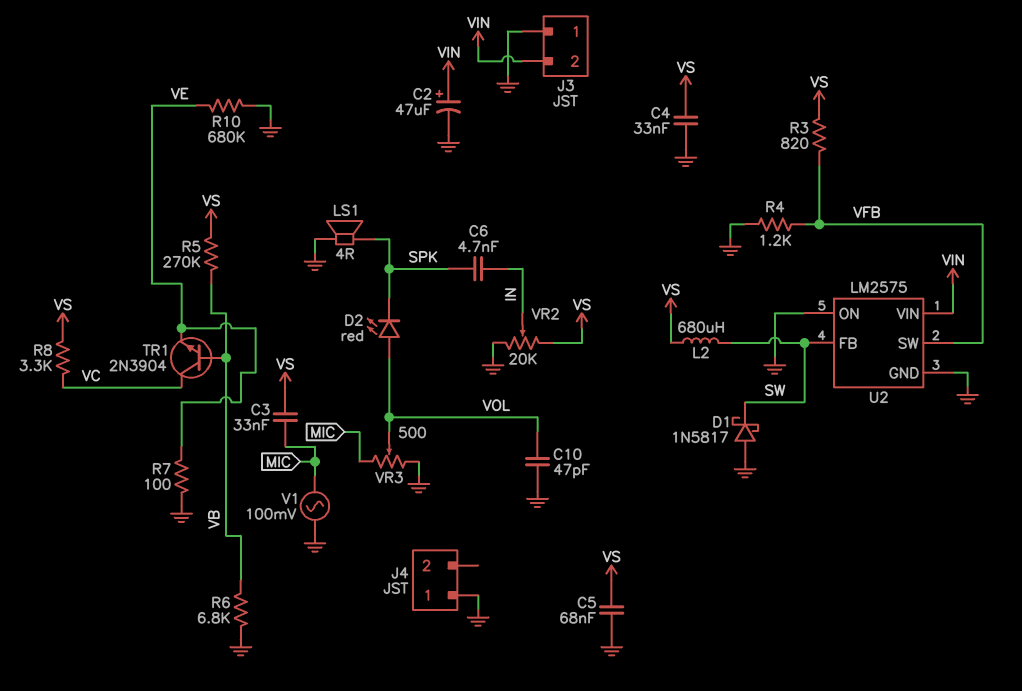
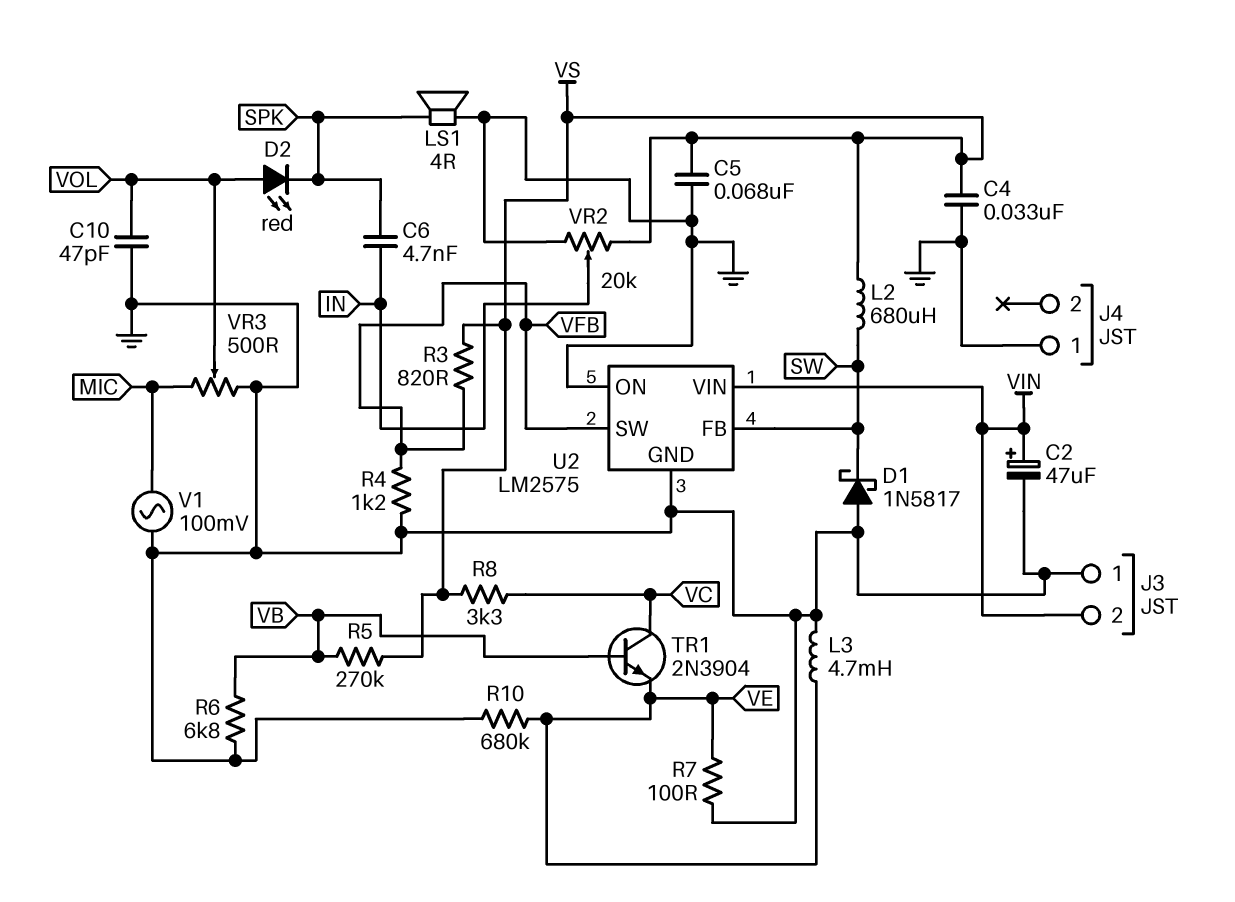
C3: 33nF (MIC, VS) -> none
L3: none -> 4.7mH (GND, VE)

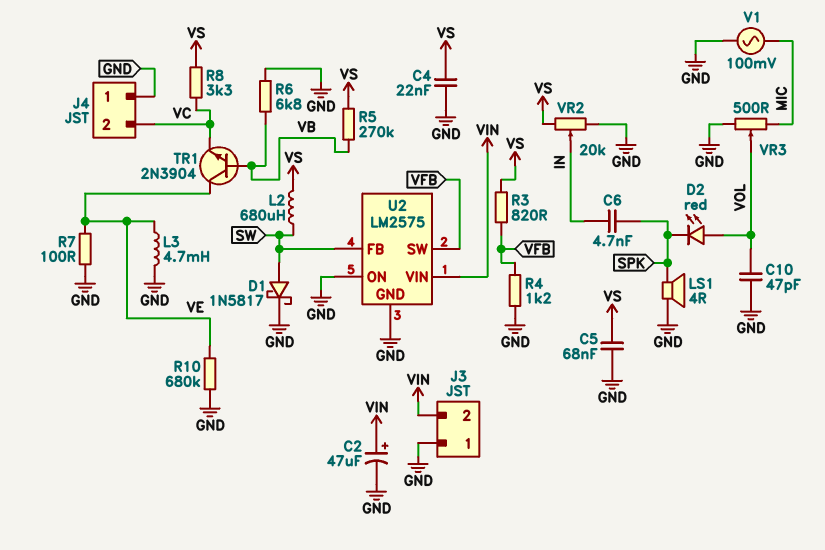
C4: 33nF (GND, VS) -> 22nF (GND, VS)
D1: schottky 1N5817 (A GND, K SW) -> schottky 1N5817 (A SW, K GND)
J4 pin 2: none -> VC
TR1: NPN 2N3904 (B VB, C VC, E VE) -> NPN 2N3904 (B VB, C VE, E VC)

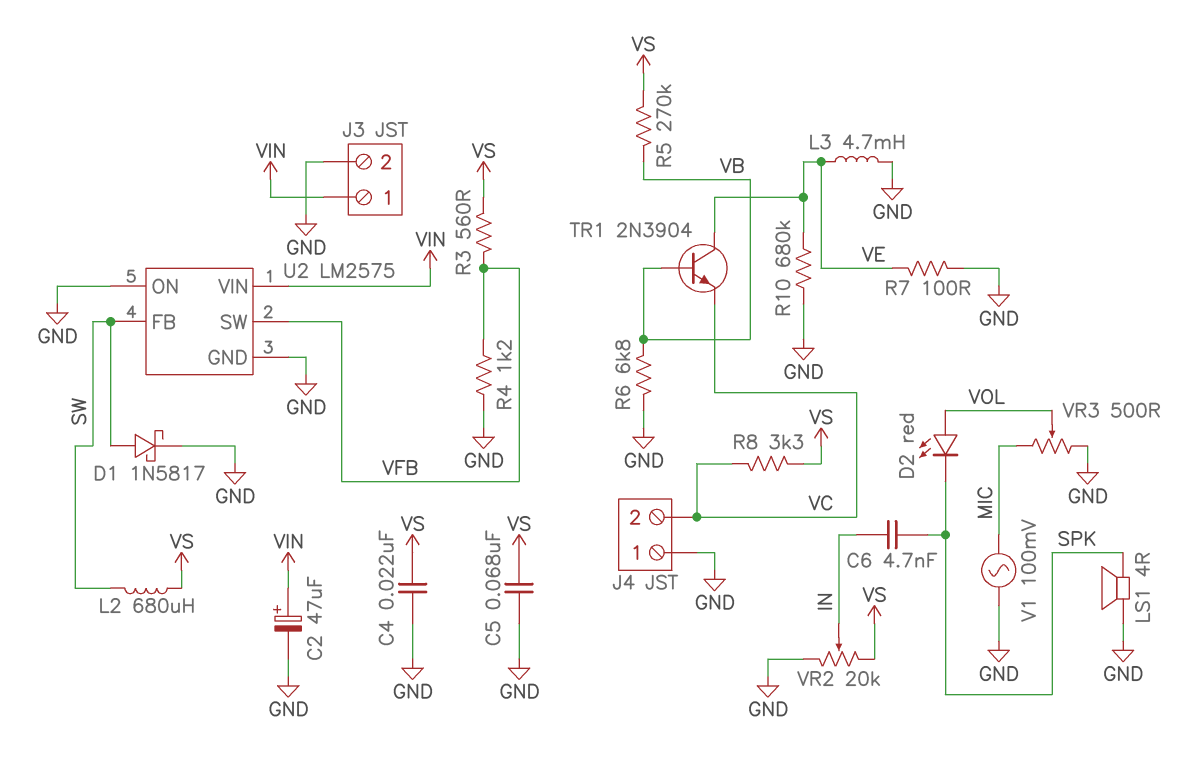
C10: 47pF (GND, VOL) -> none
J3 pin 1: GND -> VIN
J3 pin 2: VIN -> GND
R3: 820 (VFB, VS) -> 560 (VFB, VS)

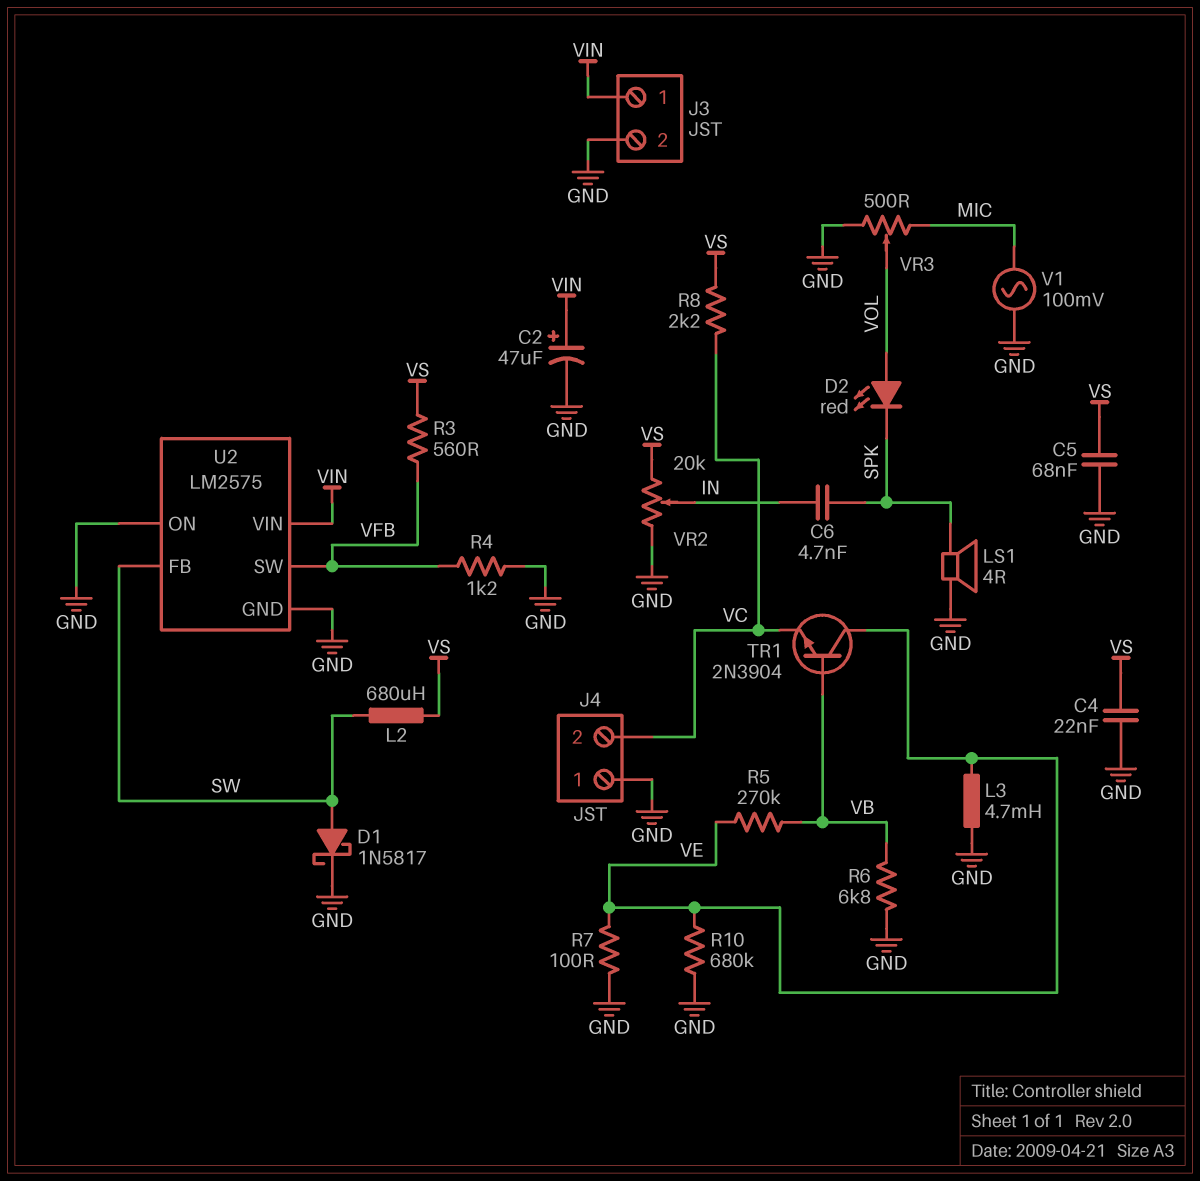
R5: 270k (VB, VS) -> 270k (VB, VE)
R8: 3.3k (VC, VS) -> 2.2k (VC, VS)

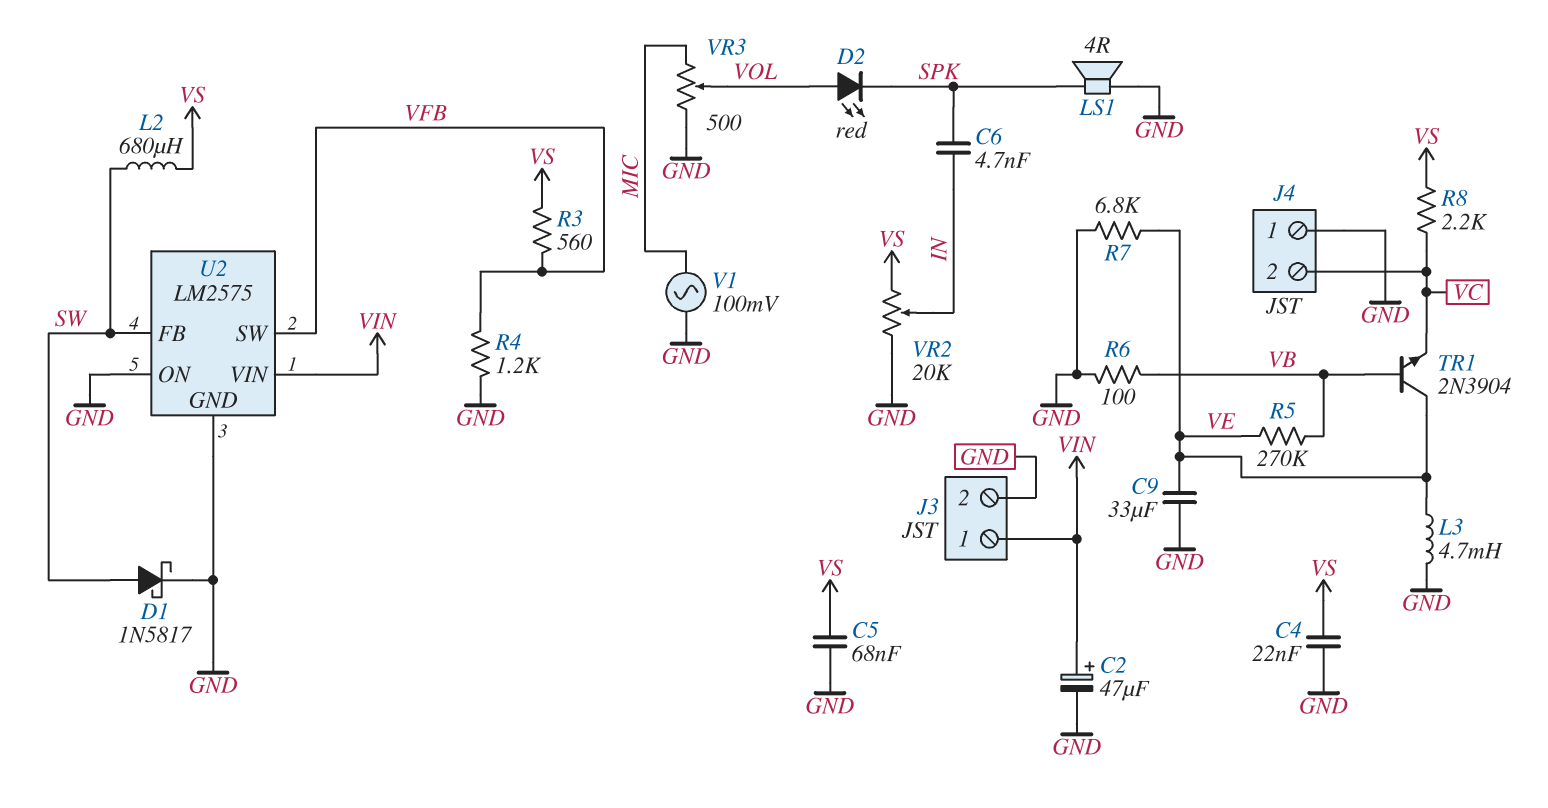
C9: none -> 33uF (GND, VE)
R6: 6.8k (GND, VB) -> 100 (GND, VB)
R7: 100 (GND, VE) -> 6.8k (GND, VE)
R10: 680k (GND, VE) -> none

